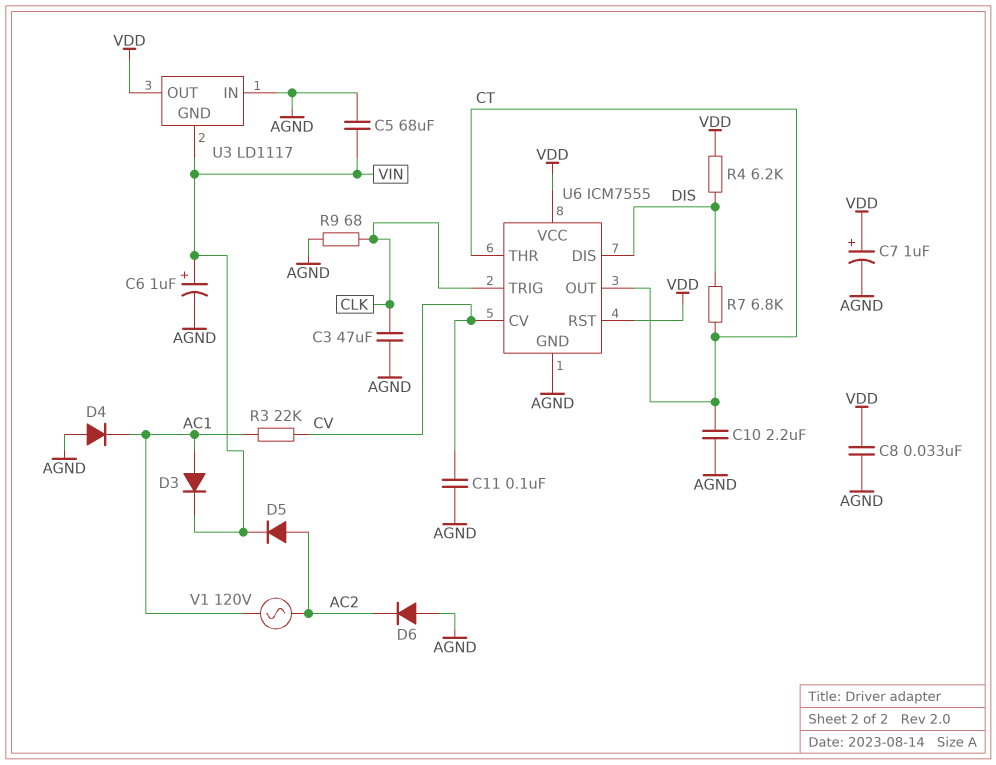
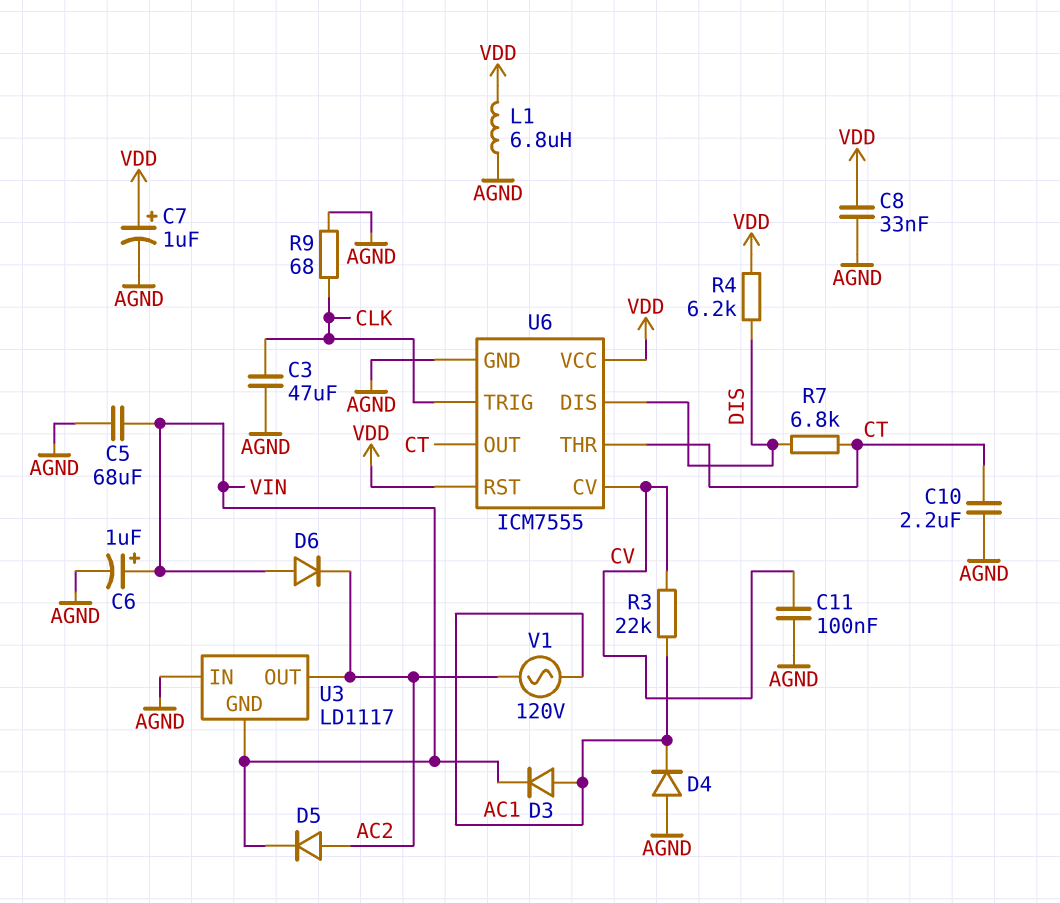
D6: diode (A AGND, K AC2) -> diode (A VIN, K AC2)
L1: none -> 6.8uH (AGND, VDD)
U3 pin OUT: VDD -> AC2

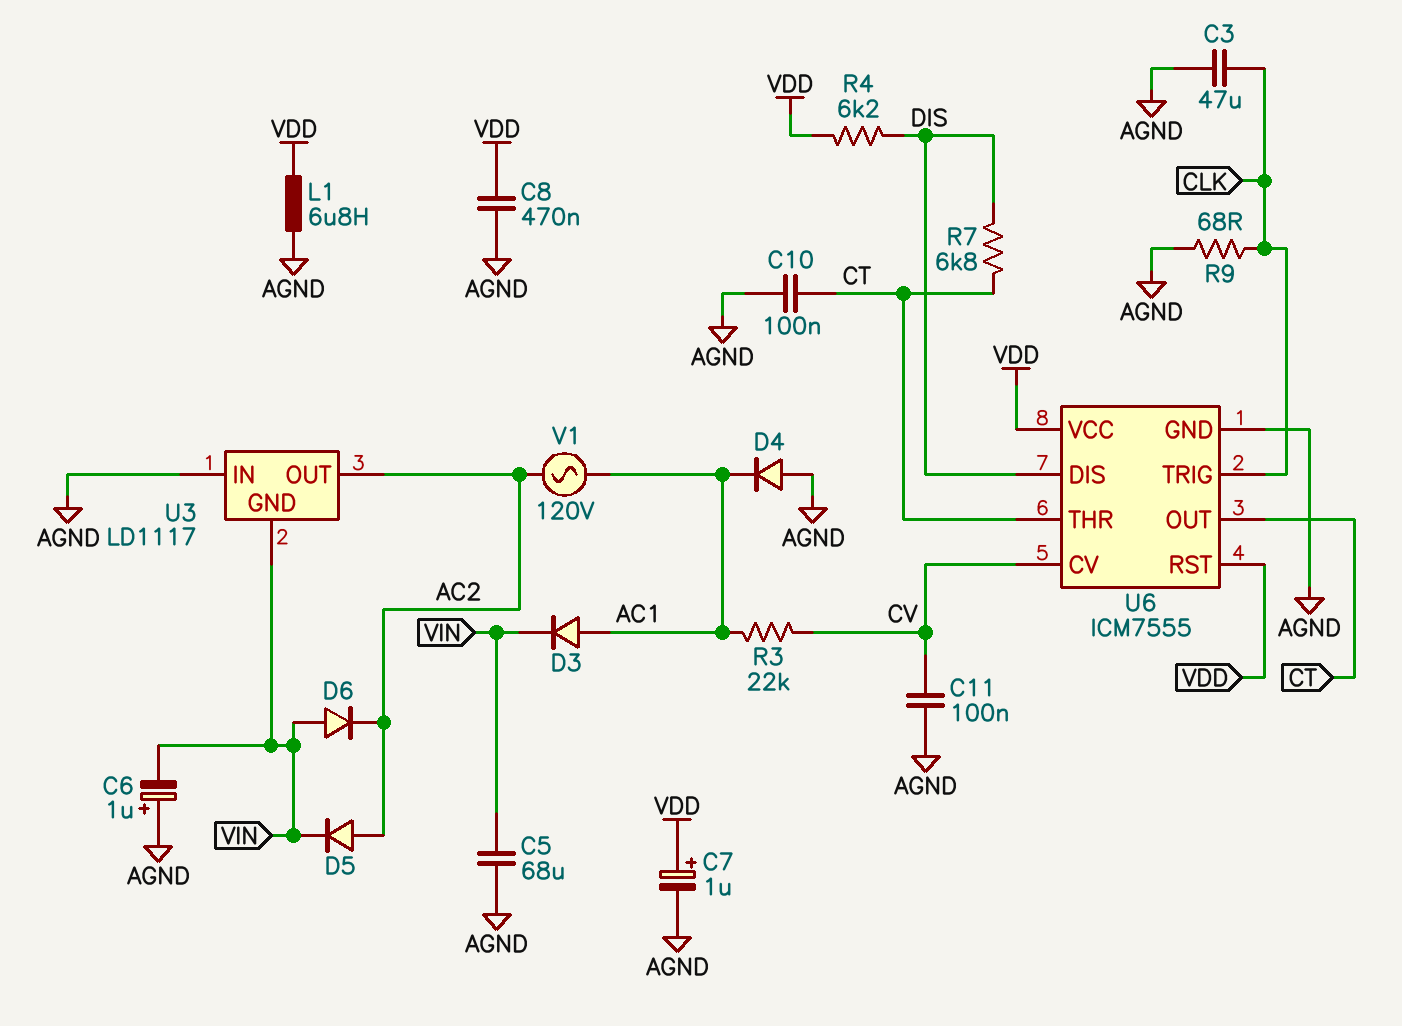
C6: 1uF (plus VIN, minus AGND) -> 1uF (plus AGND, minus VIN)
C8: 33nF (AGND, VDD) -> 470nF (AGND, VDD)
C10: 2.2uF (AGND, CT) -> 100nF (AGND, CT)

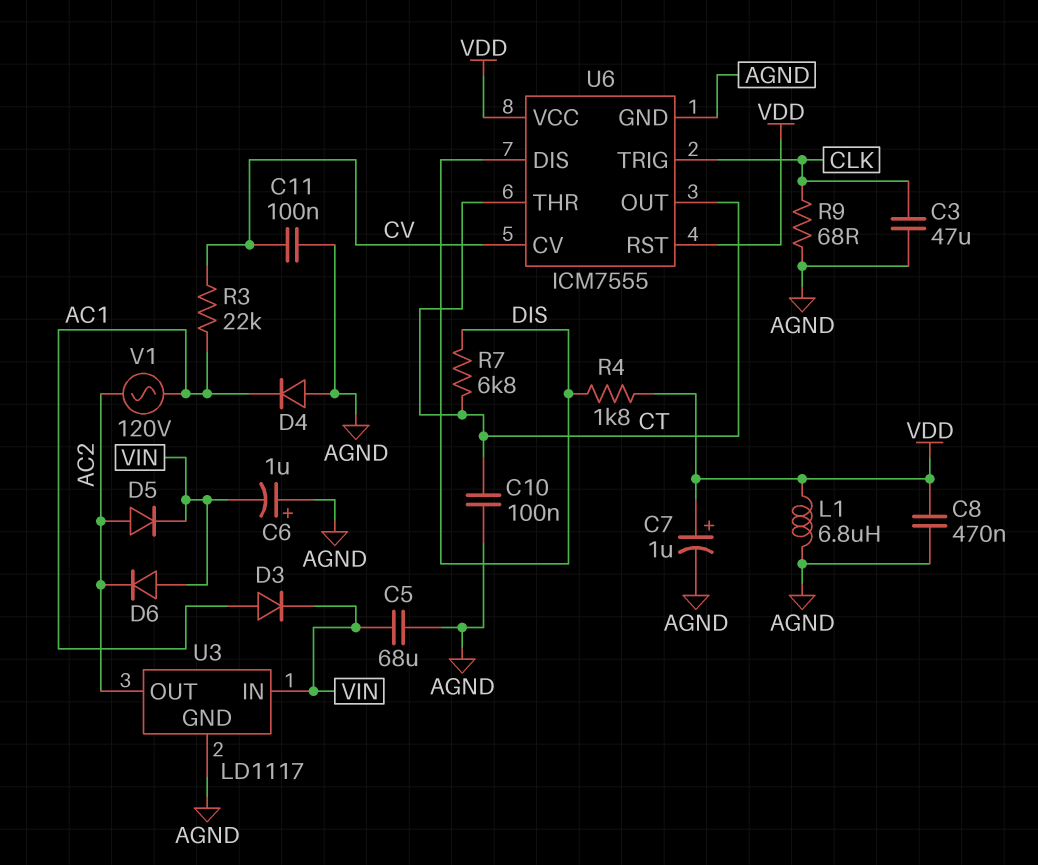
R4: 6.2k (DIS, VDD) -> 1.8k (DIS, VDD)
U3 pin GND: VIN -> AGND
U3 pin IN: AGND -> VIN

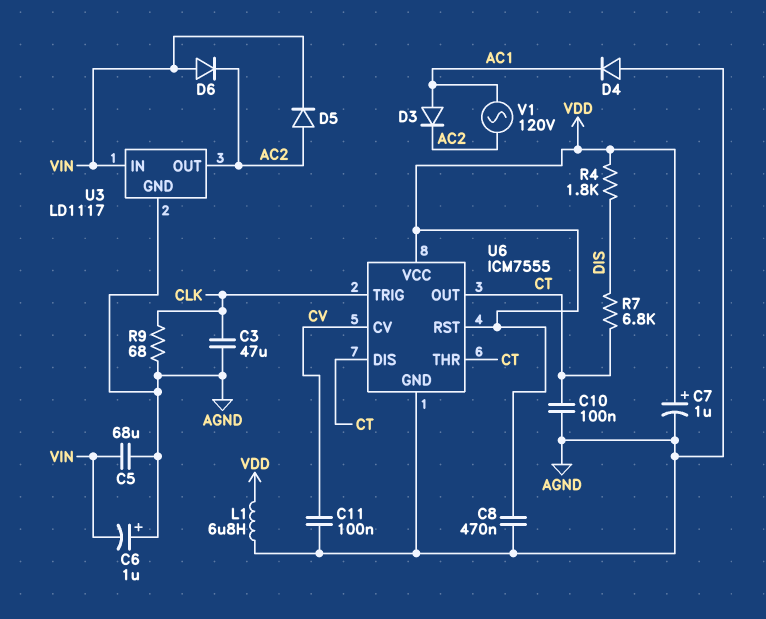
D3: diode (A AC1, K VIN) -> diode (A AC1, K AC2)
R3: 22k (AC1, CV) -> none
U6 pin DIS: DIS -> CT

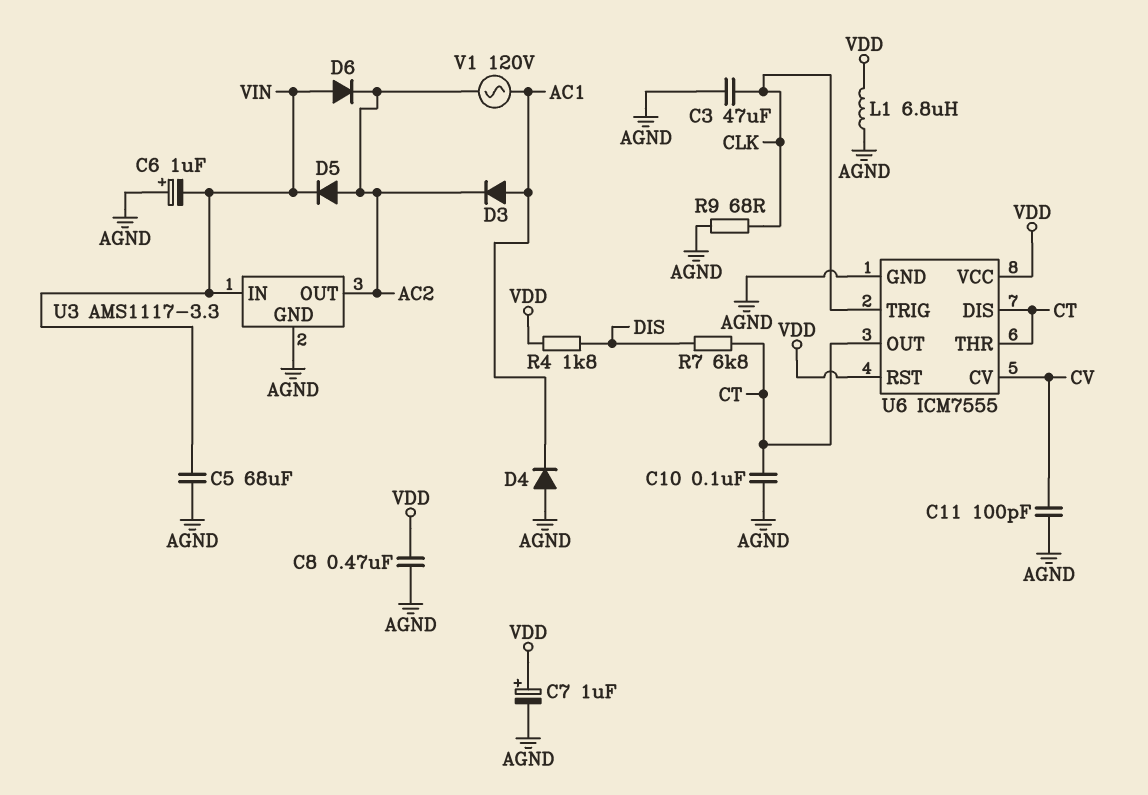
C11: 100nF (AGND, CV) -> 100pF (AGND, CV)
U3: LD1117 -> AMS1117-3.3

